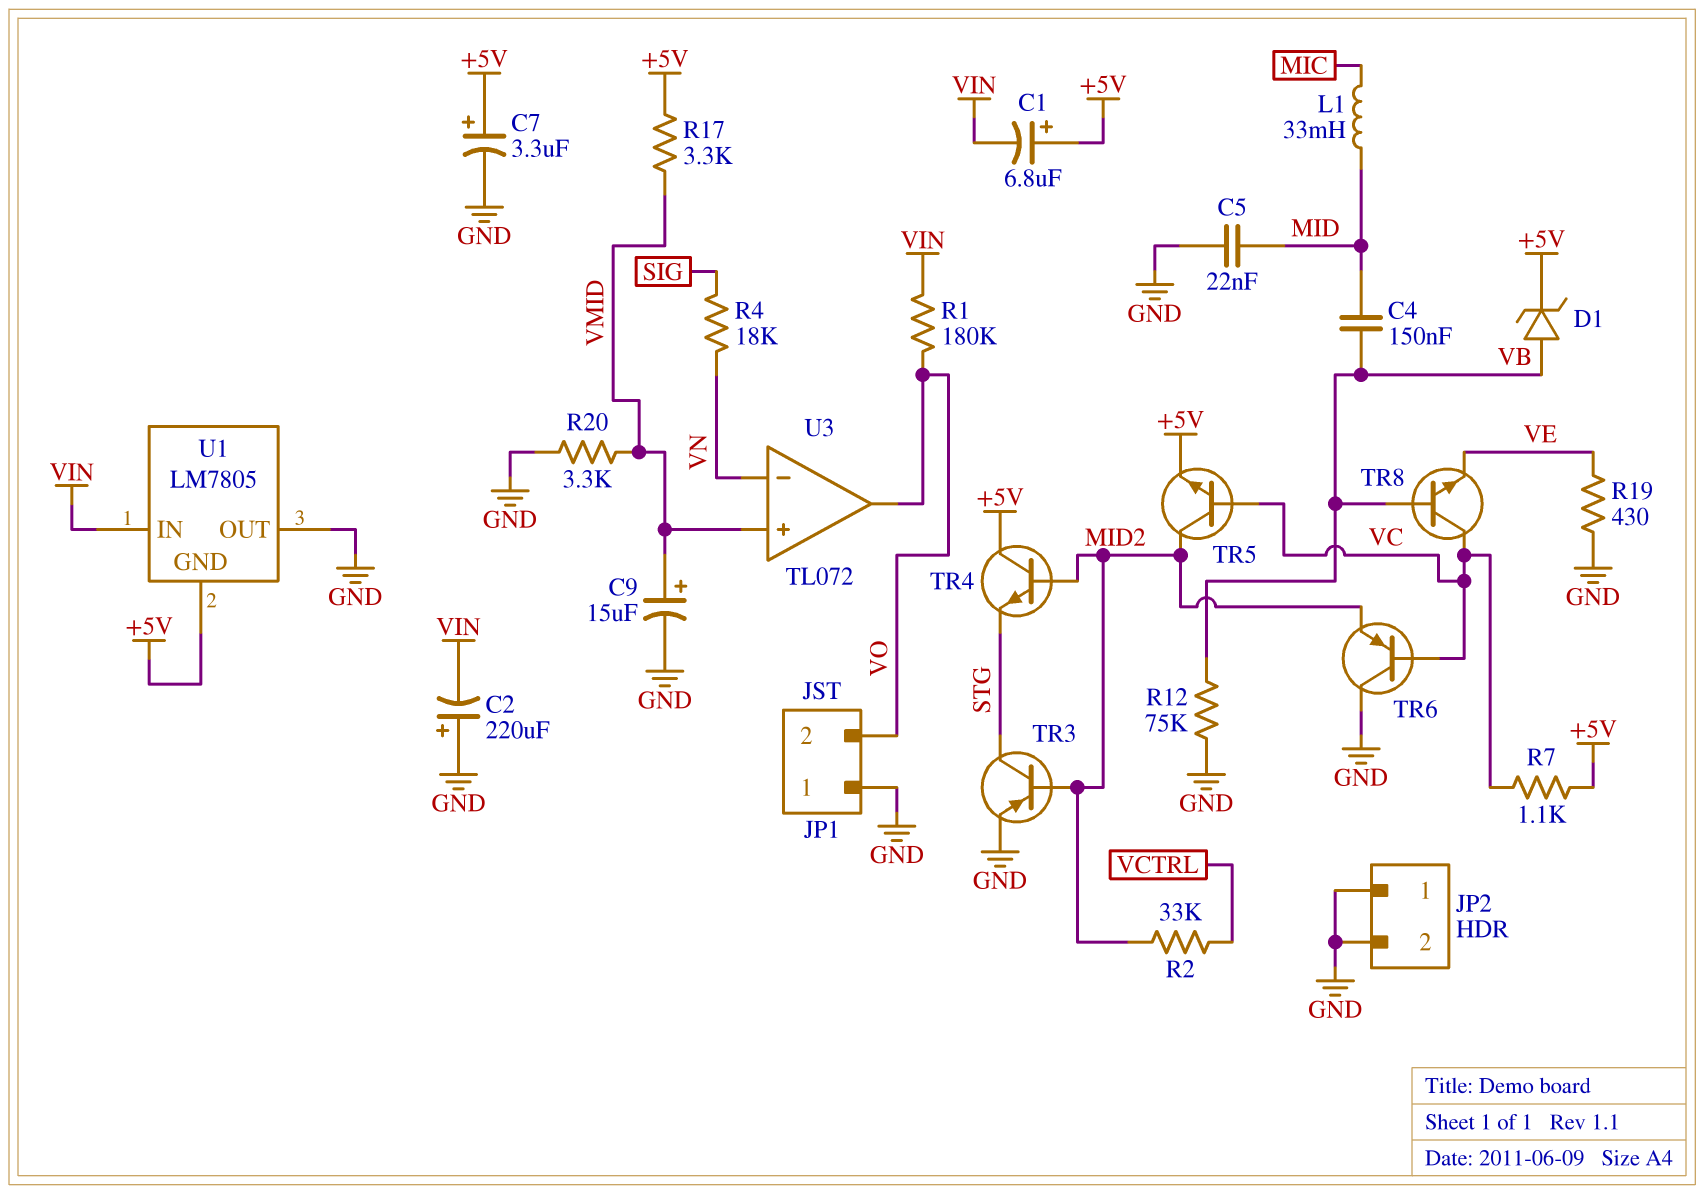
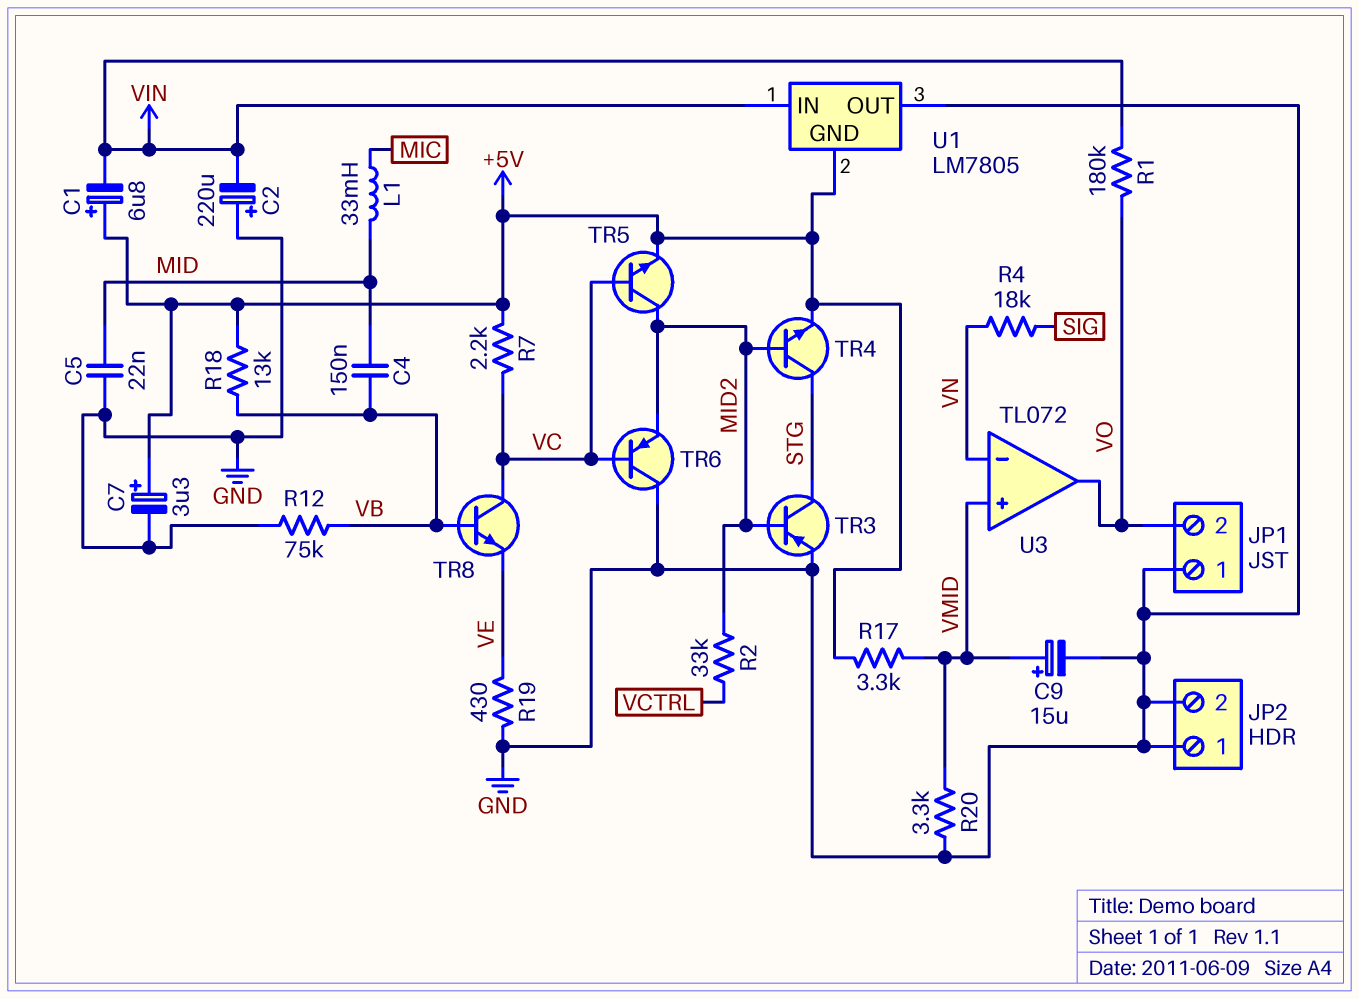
D1: zener (A VB, K +5V) -> none
R7: 1.1k (+5V, VC) -> 2.2k (+5V, VC)
R18: none -> 13k (+5V, VB)
TR4: NPN (B MID2, C +5V, E STG) -> NPN (B MID2, C STG, E +5V)

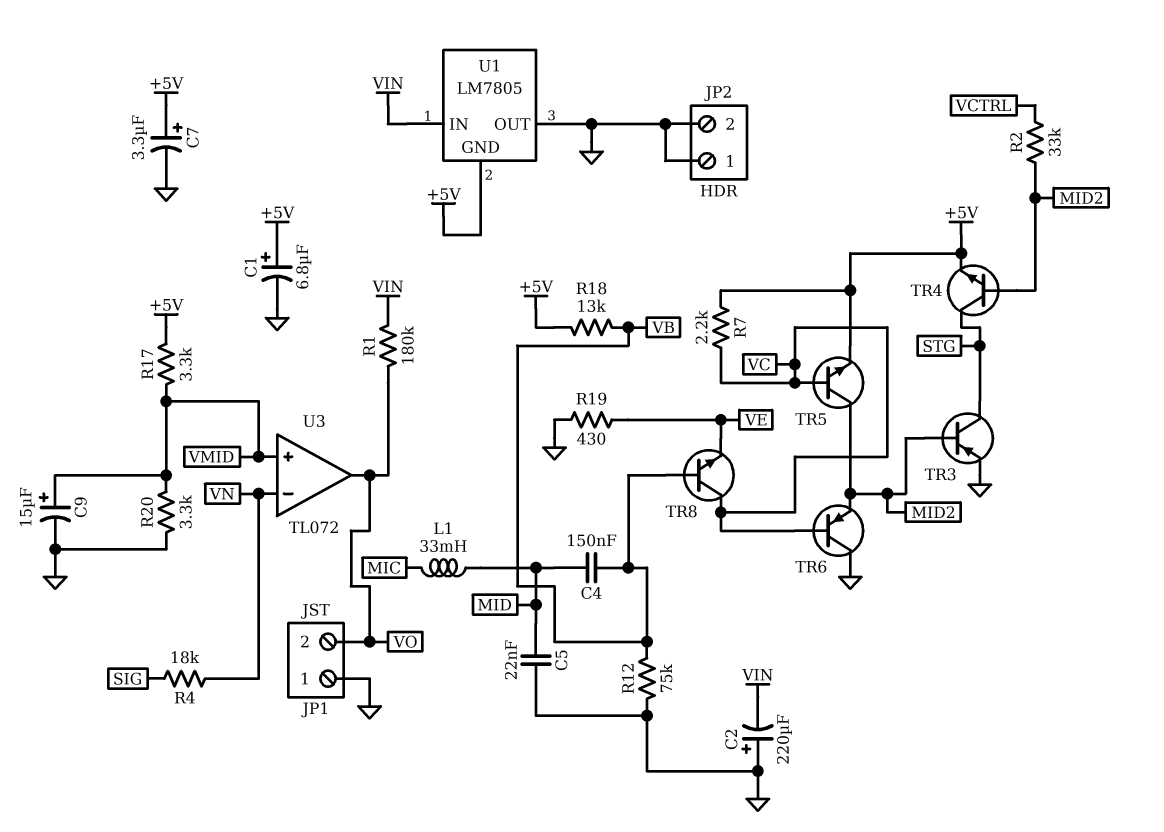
C1: 6.8uF (plus +5V, minus VIN) -> 6.8uF (plus +5V, minus GND)

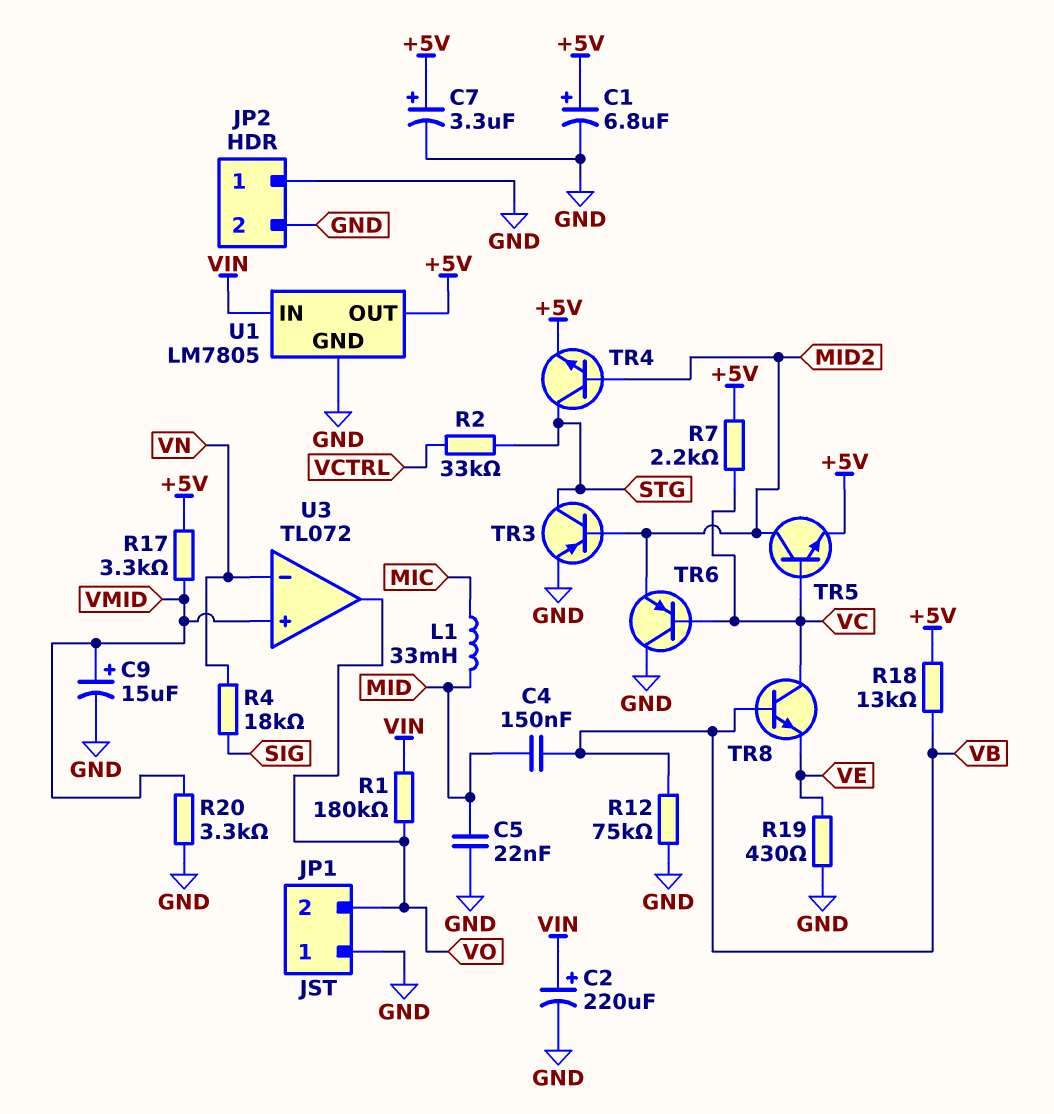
C2: 220uF (plus GND, minus VIN) -> 220uF (plus VIN, minus GND)
R2: 33k (MID2, VCTRL) -> 33k (STG, VCTRL)
U1 pin GND: +5V -> GND
U1 pin OUT: GND -> +5V

